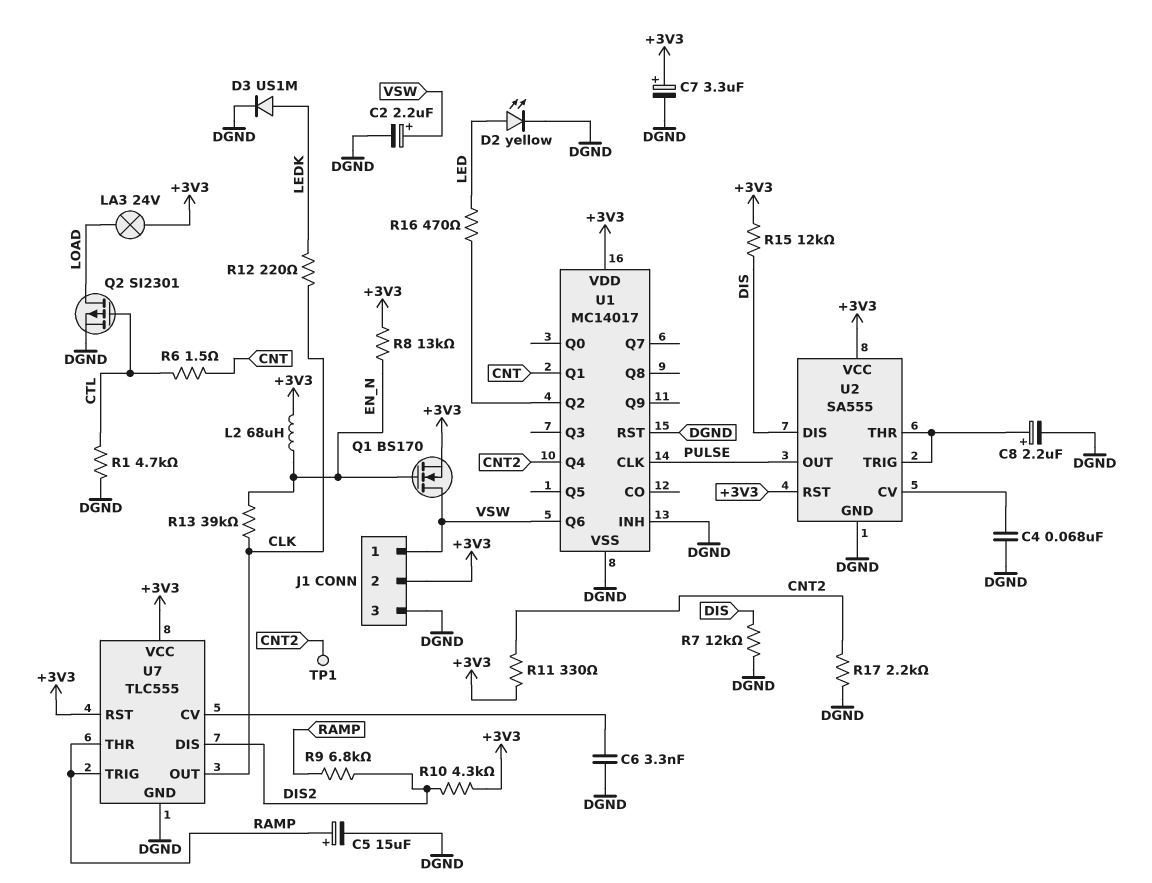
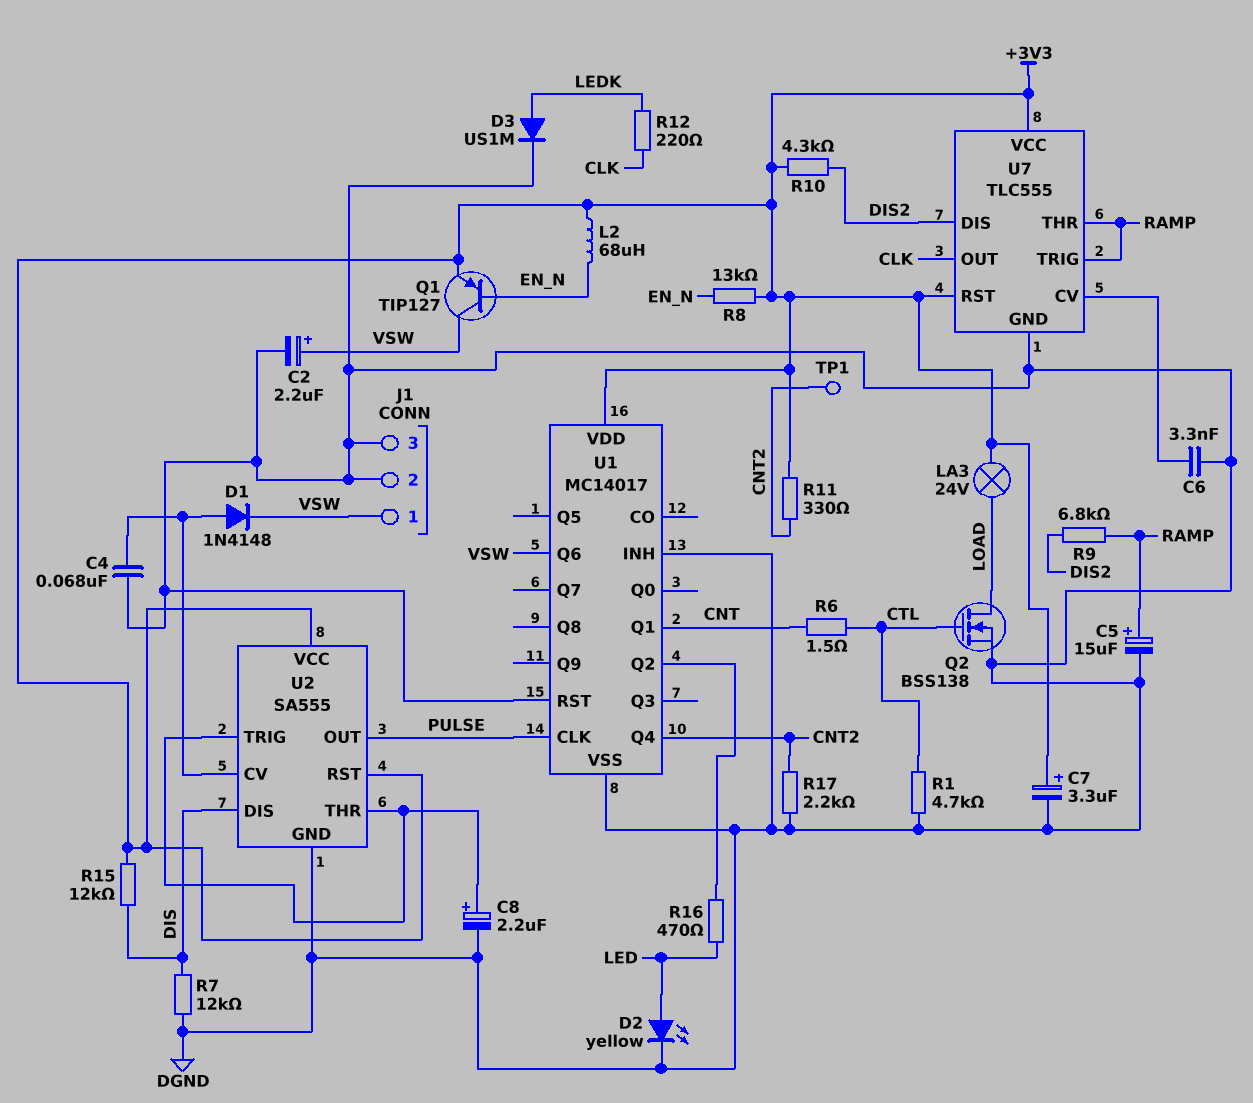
D1: none -> diode 1N4148 (A U2/CV, K VSW)
J1 pin 2: +3V3 -> DGND
Q1: NMOS BS170 (G EN_N, D VSW, S +3V3) -> PNP TIP127 (B EN_N, C VSW, E +3V3)
Q2: PMOS SI2301 (G CTL, D LOAD, S DGND) -> NMOS BSS138 (G CTL, D LOAD, S DGND)
R13: 39k (CLK, EN_N) -> none

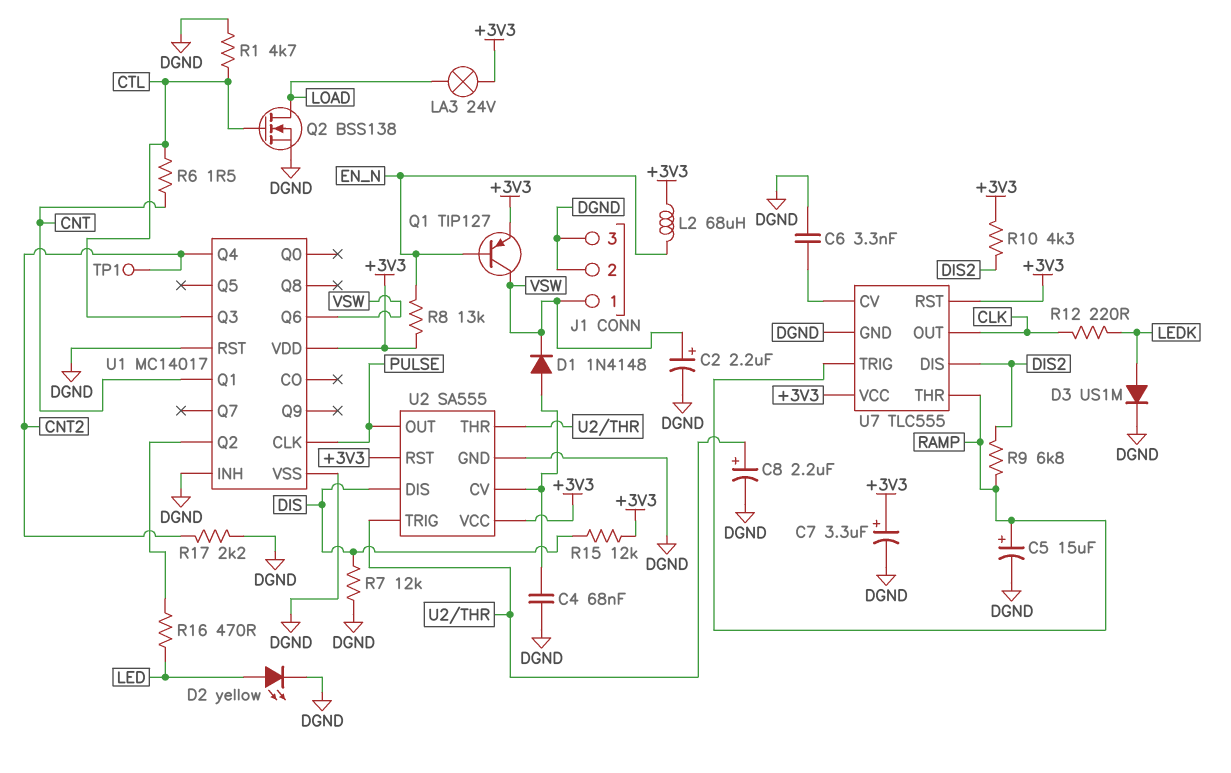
R11: 330 (+3V3, CNT2) -> none
U1 pin Q3: none -> CTL

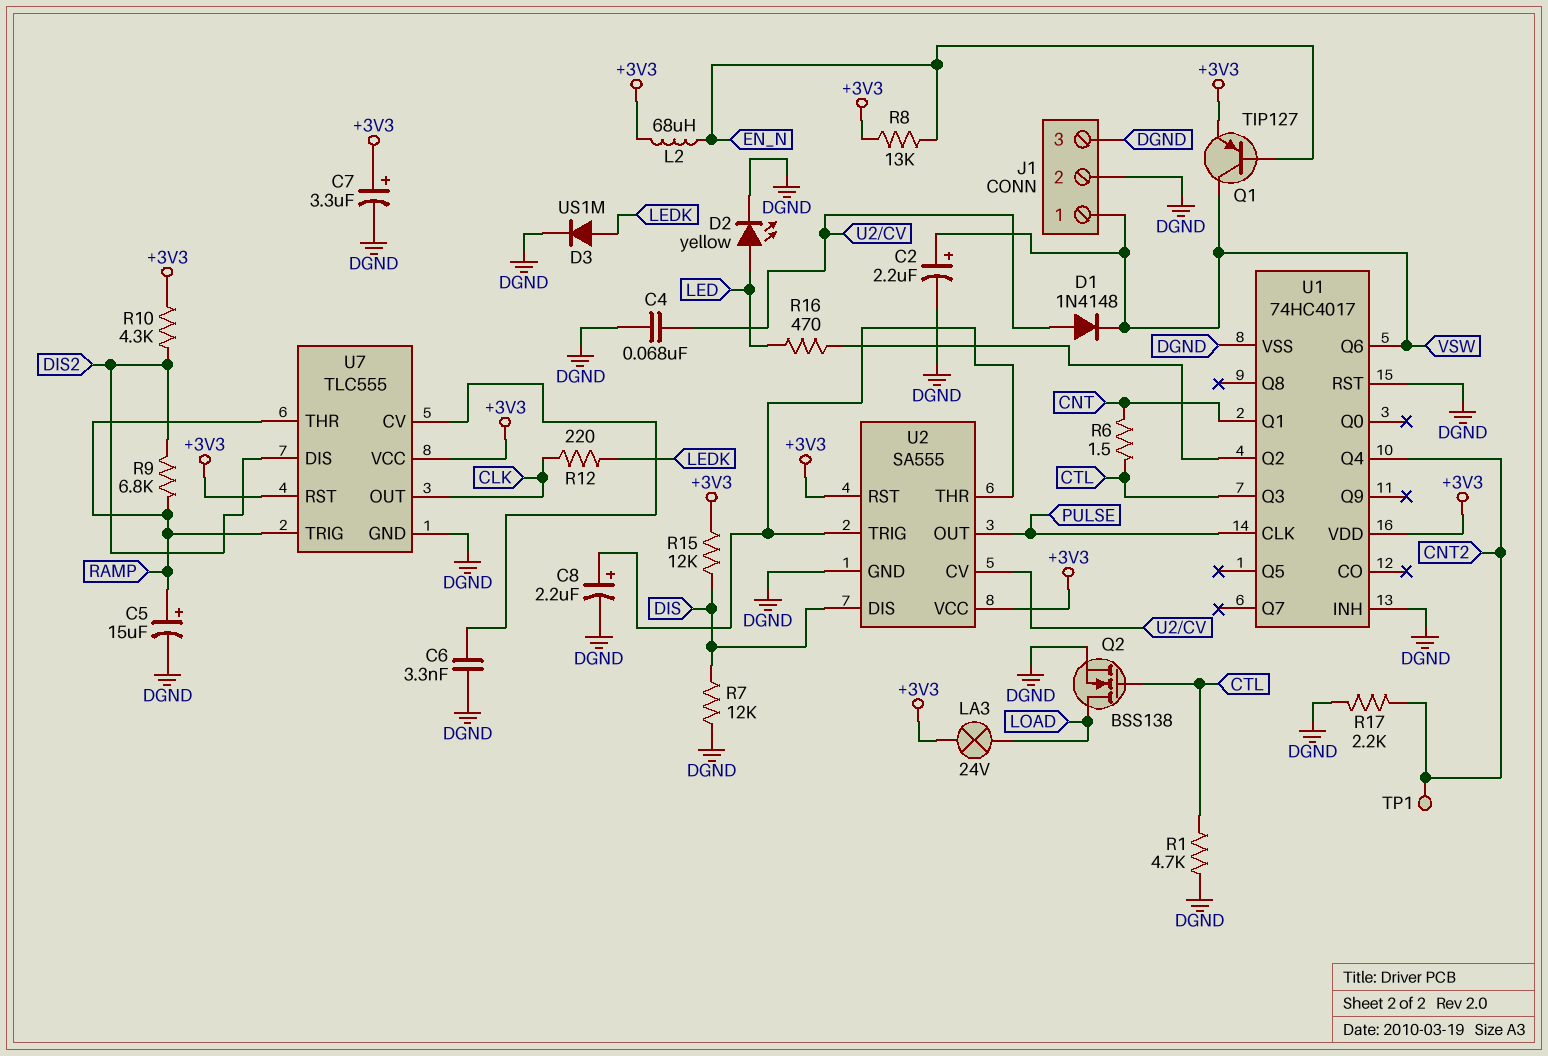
U1: MC14017 -> 74HC4017

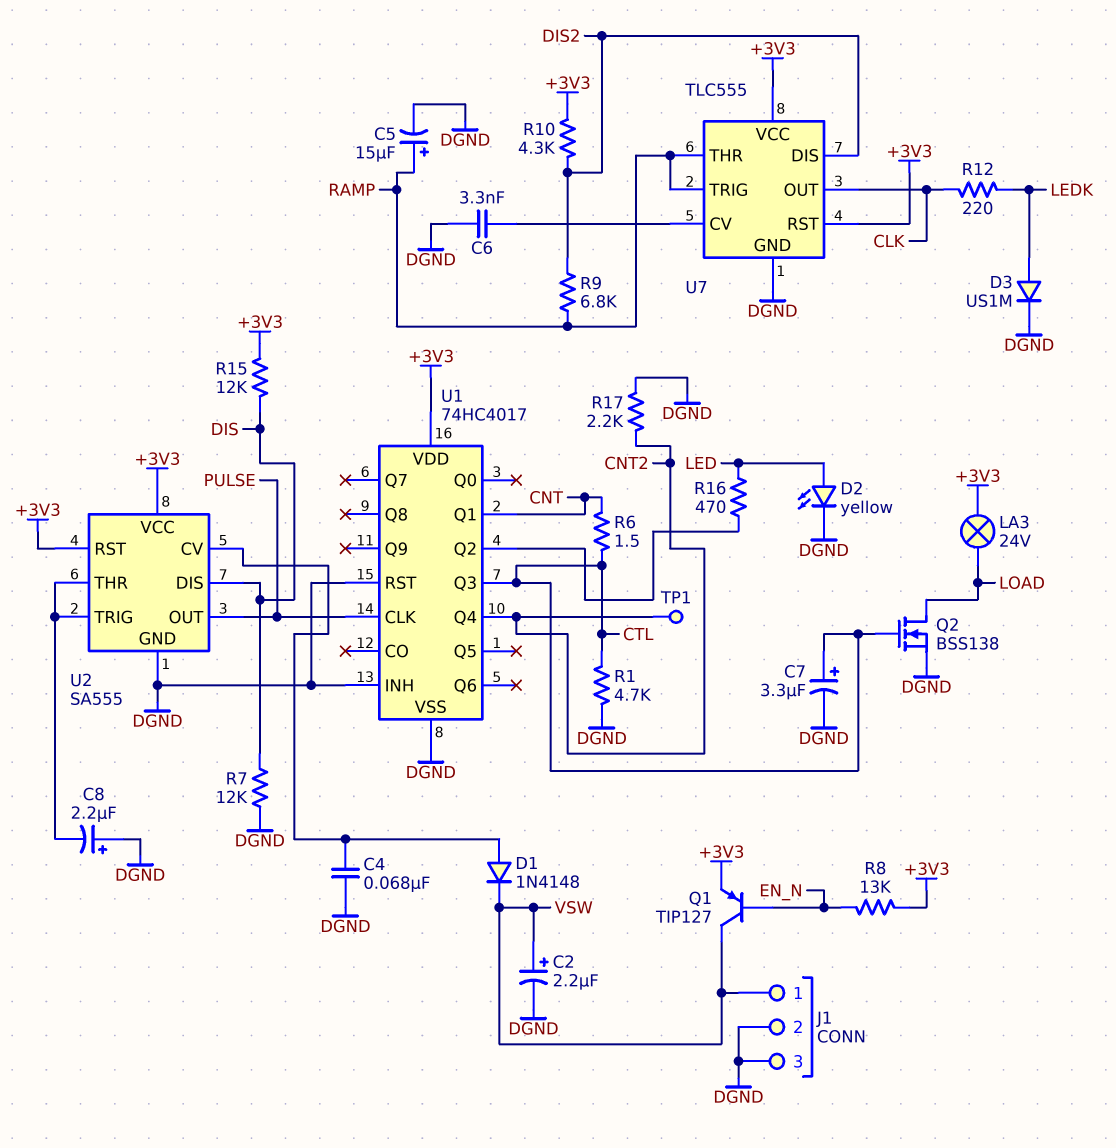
C7: 3.3uF (plus +3V3, minus DGND) -> 3.3uF (plus CTL, minus DGND)
C8: 2.2uF (plus U2/THR, minus DGND) -> 2.2uF (plus DGND, minus U2/THR)
L2: 68uH (+3V3, EN_N) -> none
U1 pin Q6: VSW -> none

